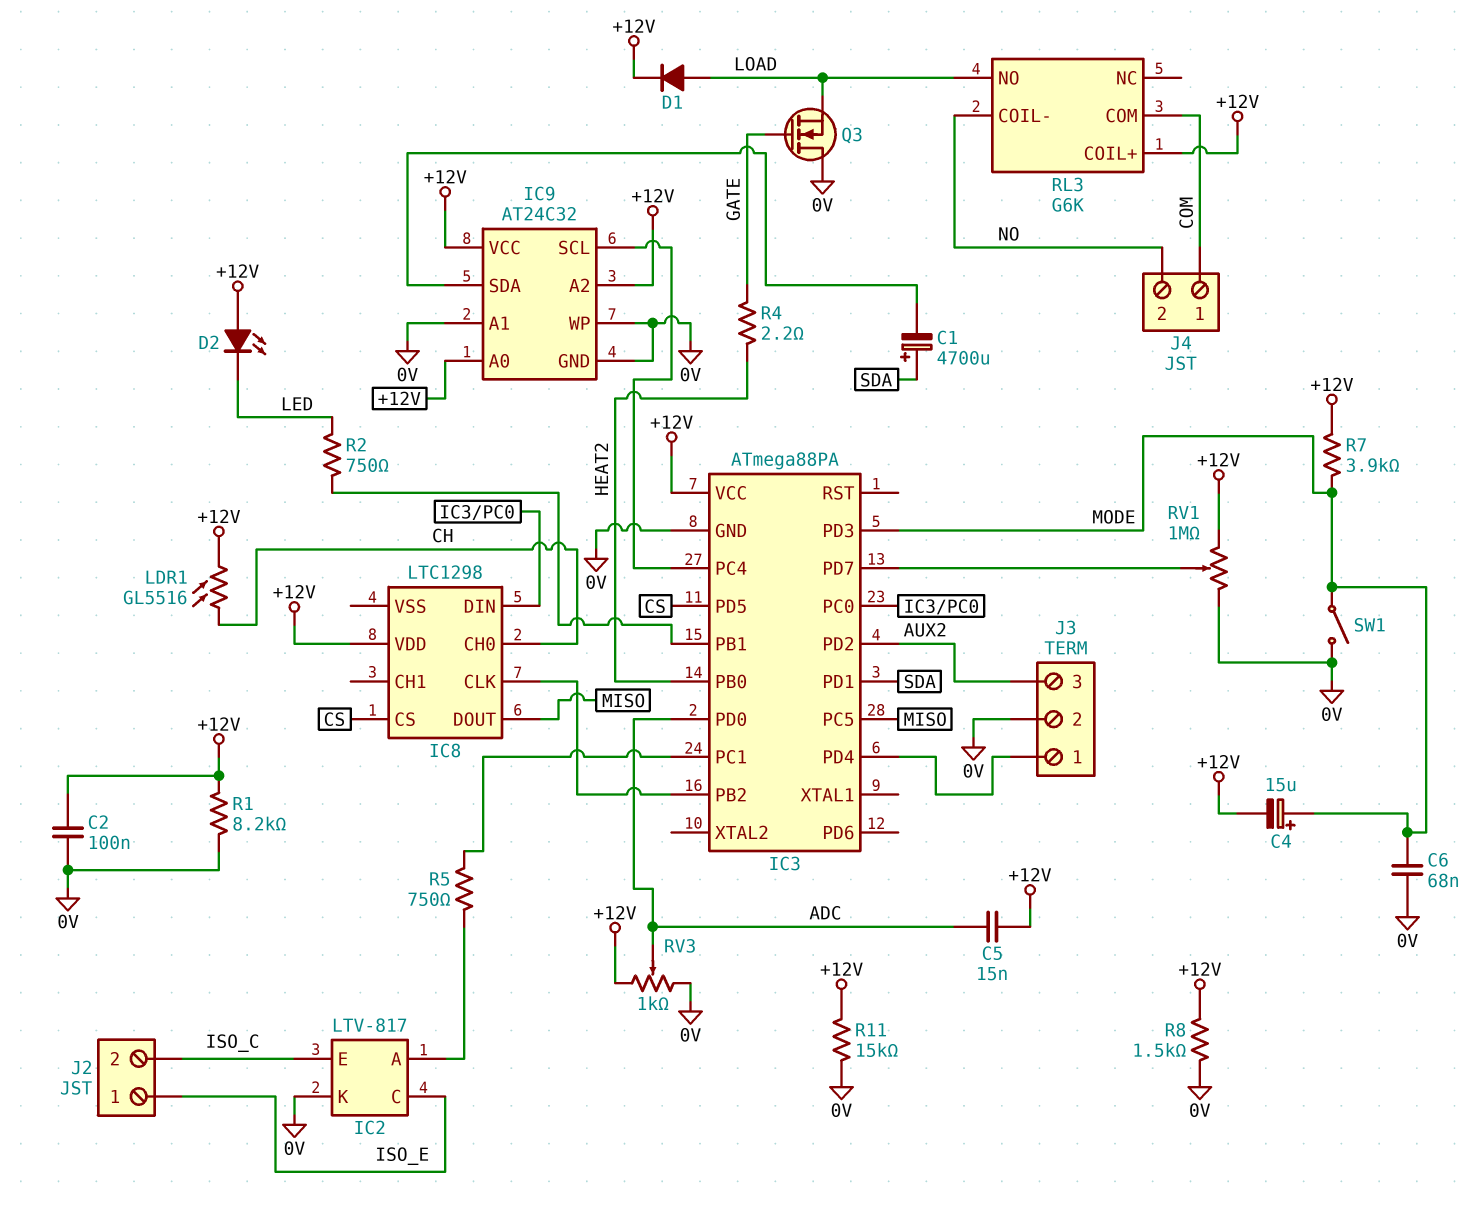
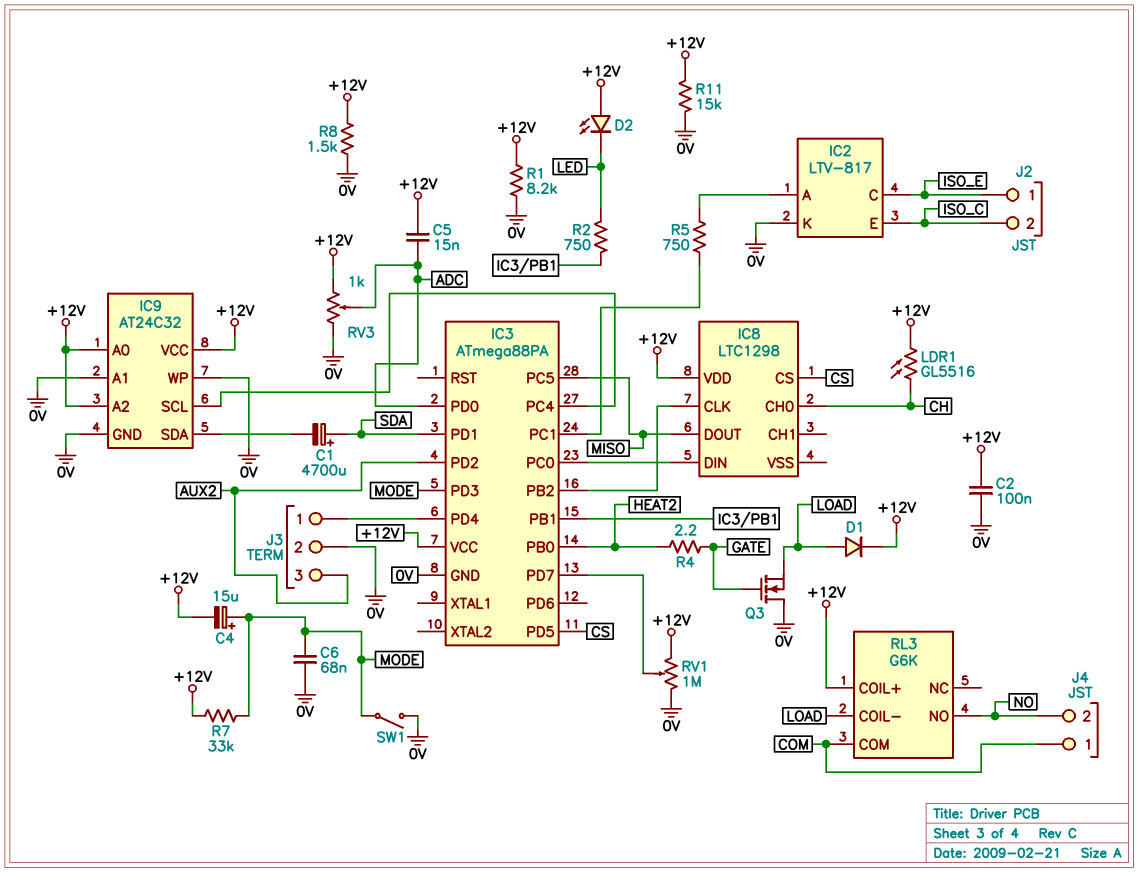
R7: 3.9k (+12V, MODE) -> 33k (+12V, MODE)
RL3 pin COIL-: NO -> LOAD
RL3 pin NO: LOAD -> NO

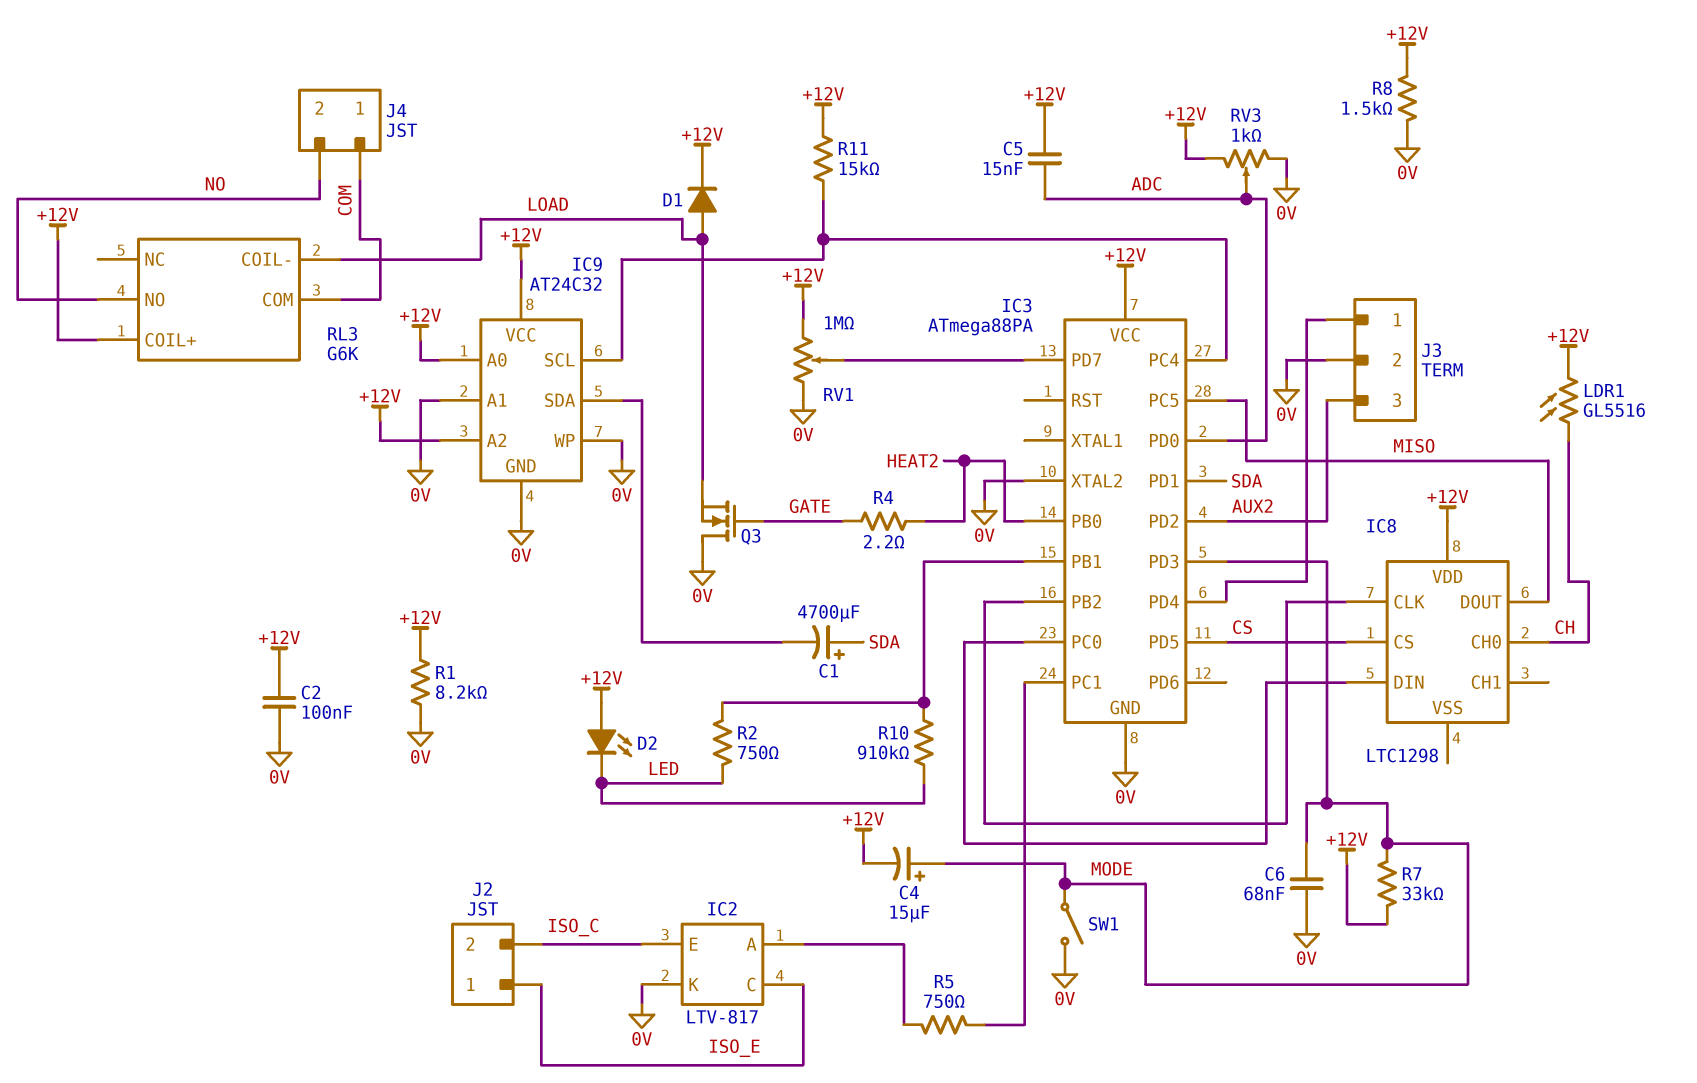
IC3 pin XTAL2: none -> 0V
R10: none -> 910k (IC3/PB1, LED)
R11: 15k (+12V, 0V) -> 15k (+12V, IC3/PC4)

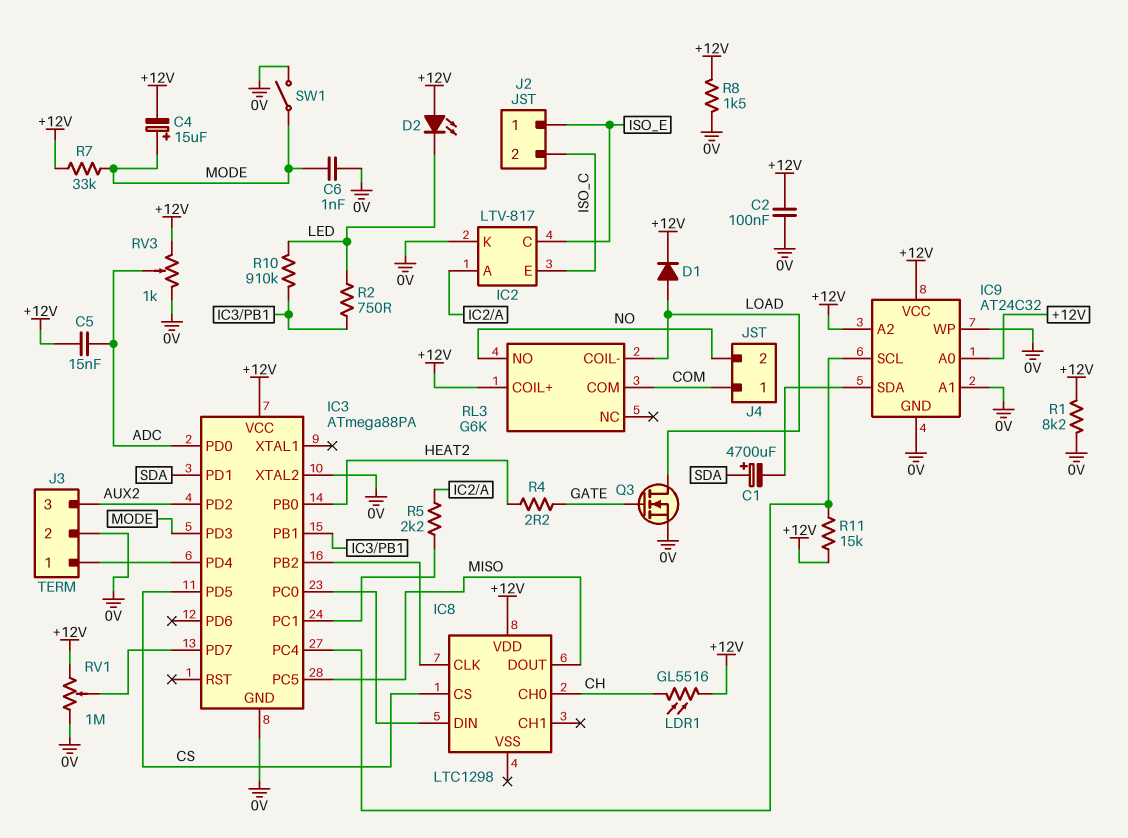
C6: 68nF (0V, MODE) -> 1nF (0V, MODE)
Q3: NMOS (G GATE, D 0V, S LOAD) -> NMOS (G GATE, D LOAD, S 0V)
R5: 750 (IC2/A, IC3/PC1) -> 2.2k (IC2/A, IC3/PC1)

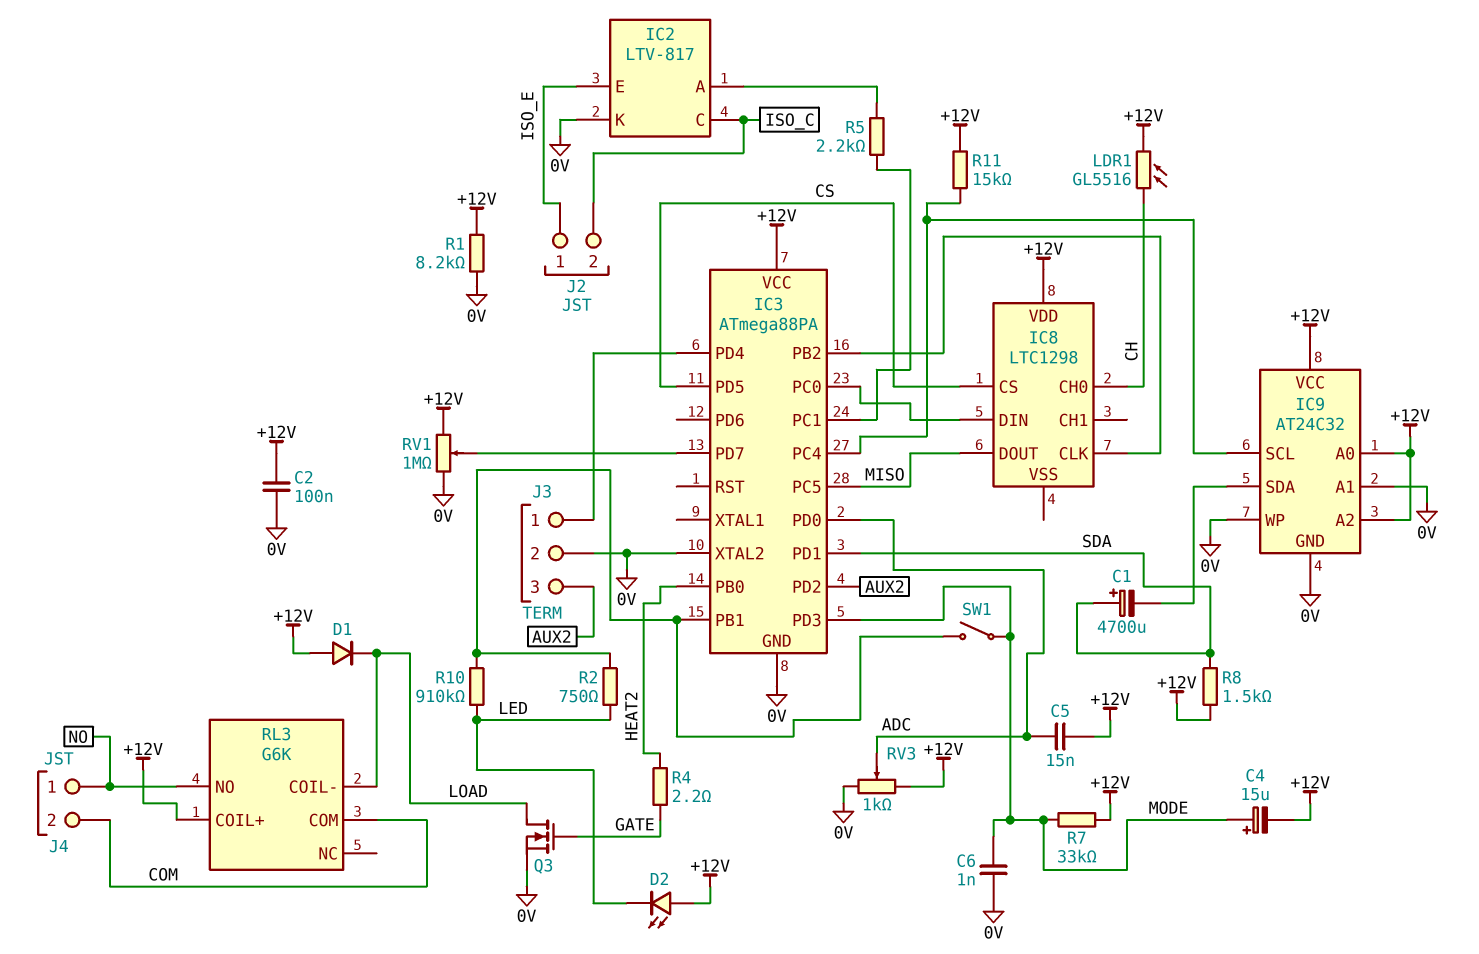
D1: diode (A LOAD, K +12V) -> diode (A +12V, K LOAD)
IC2 pin C: ISO_E -> ISO_C
IC2 pin E: ISO_C -> ISO_E
J4 pin 1: COM -> NO
J4 pin 2: NO -> COM
R8: 1.5k (+12V, 0V) -> 1.5k (+12V, SDA)
SW1: switch (0V, MODE) -> switch (IC3/PB1, MODE)

